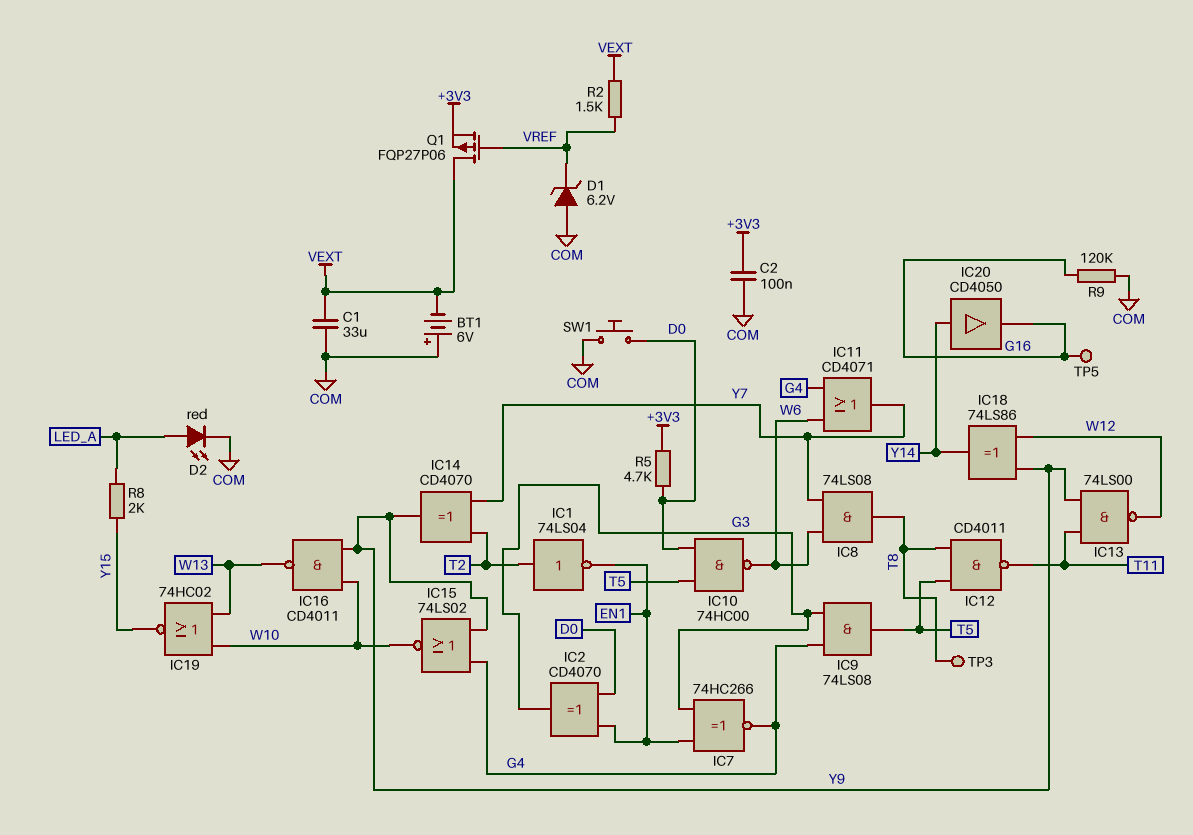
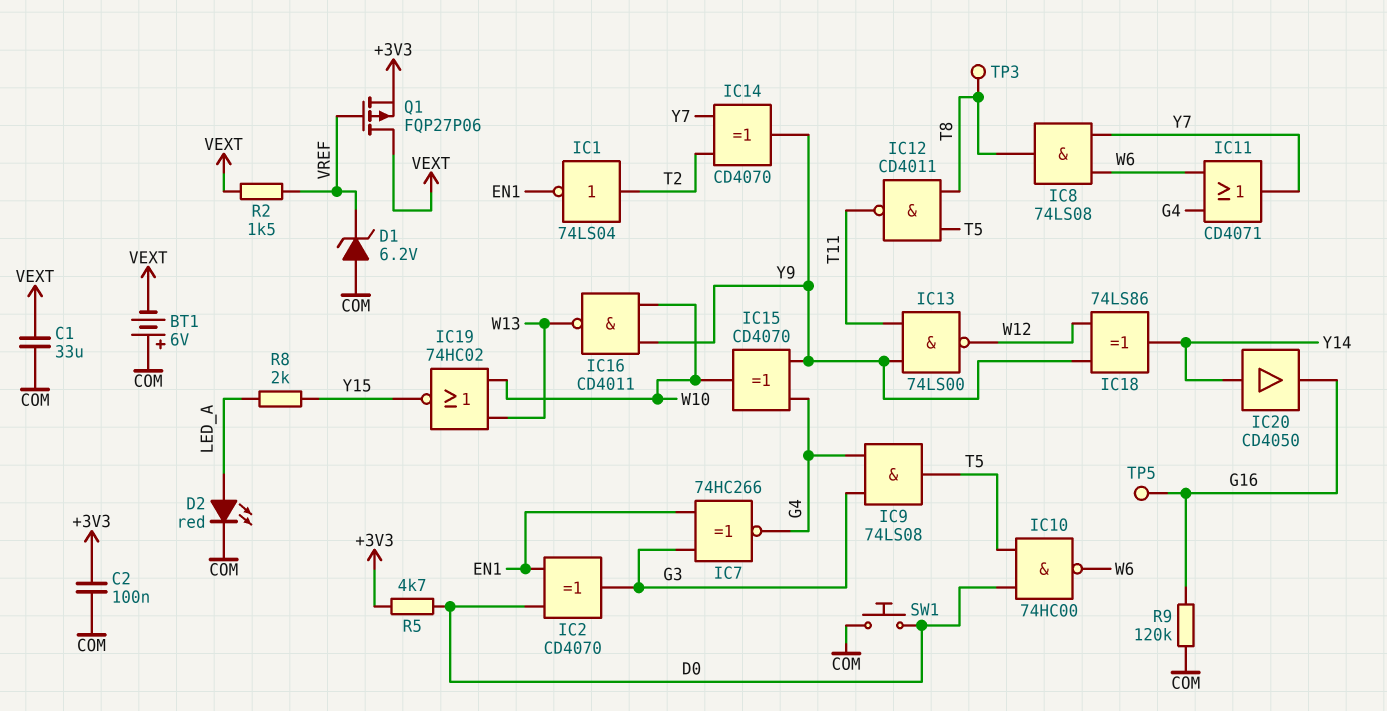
IC15: NOR 74LS02 (in G4, in Y9, out W10) -> XOR CD4070 (in G4, in Y9, out W10)

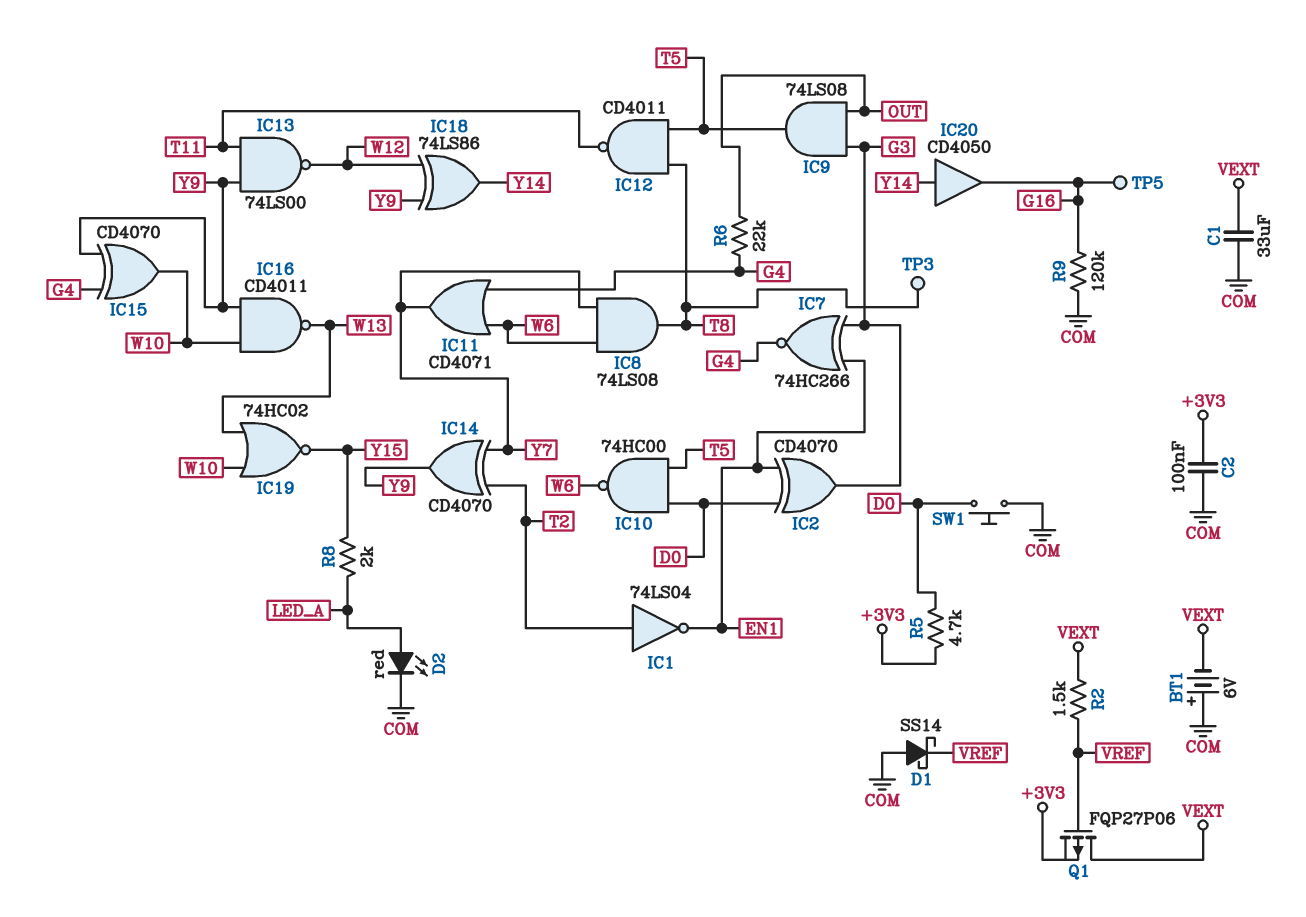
D1: zener 6.2V (A COM, K VREF) -> schottky SS14 (A COM, K VREF)
IC9: AND 74LS08 (in G3, in G4, out T5) -> AND 74LS08 (in G3, in OUT, out T5)
R6: none -> 22k (G4, OUT)

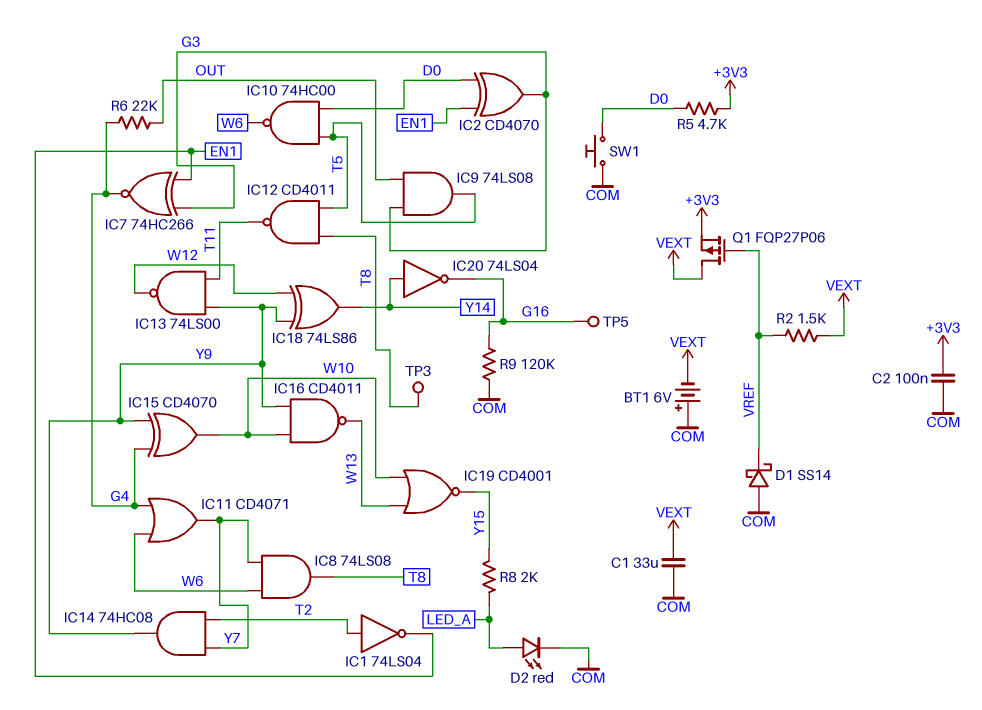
IC14: XOR CD4070 (in T2, in Y7, out Y9) -> AND 74HC08 (in T2, in Y7, out Y9)
IC19: NOR 74HC02 (in W10, in W13, out Y15) -> NOR CD4001 (in W10, in W13, out Y15)
IC20: buffer CD4050 (in Y14, out G16) -> NOT 74LS04 (in Y14, out G16)

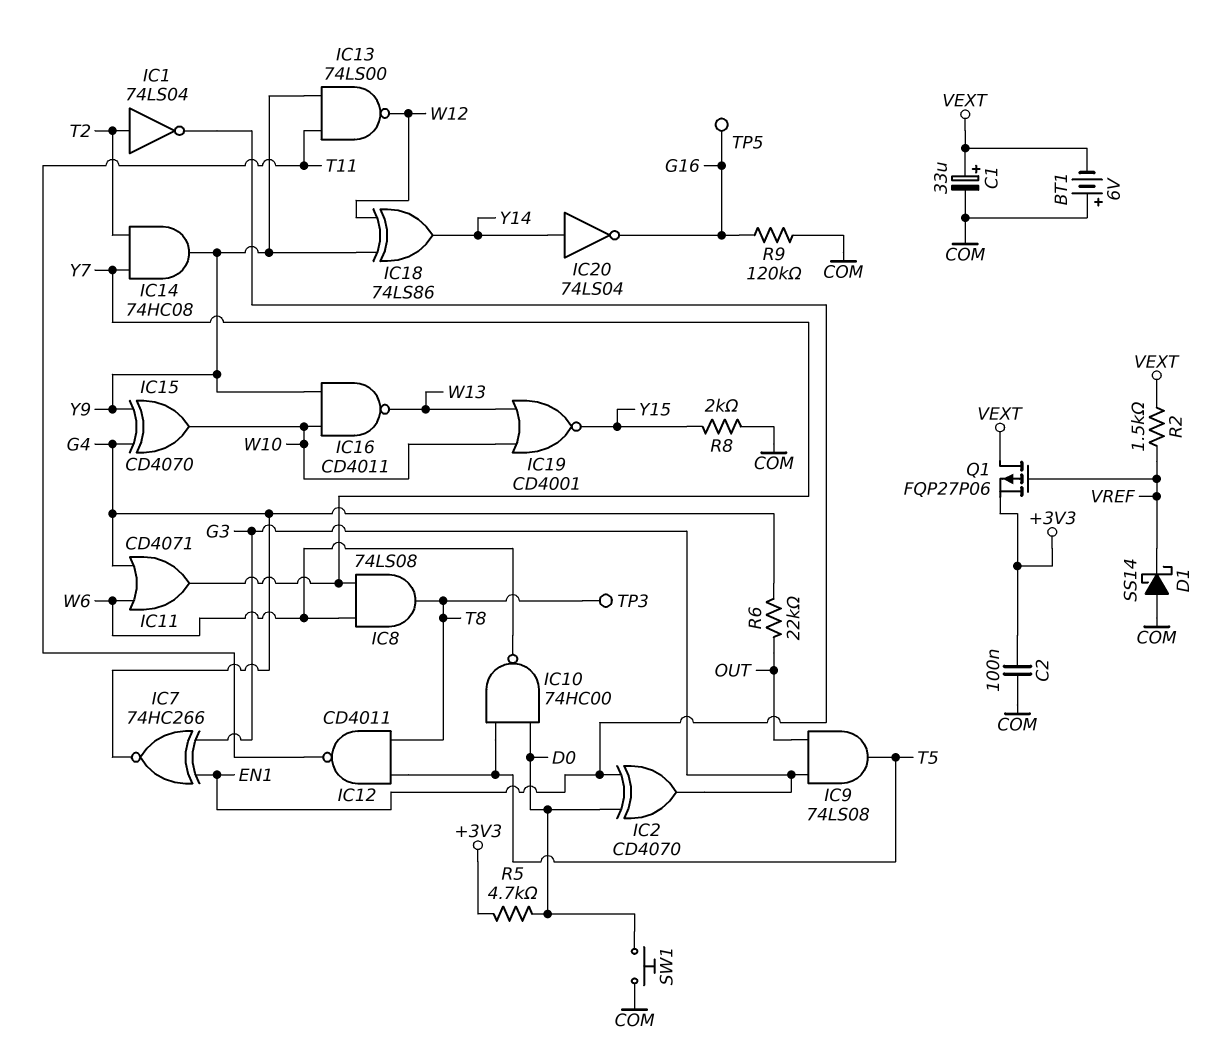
C1: 33uF (COM, VEXT) -> 33uF (plus VEXT, minus COM)
D2: LED red (A LED_A, K COM) -> none
R8: 2k (LED_A, Y15) -> 2k (COM, Y15)

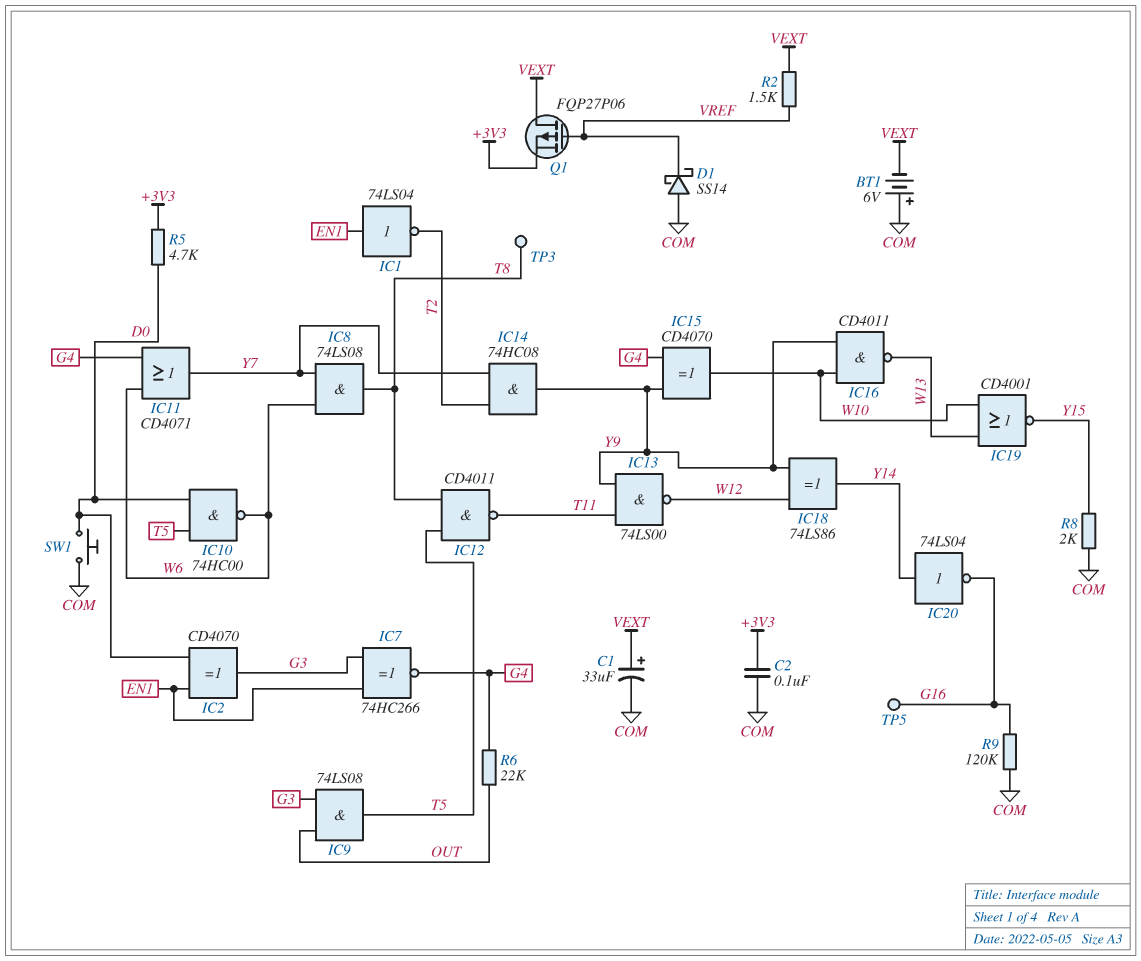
IC1: NOT 74LS04 (in T2, out EN1) -> NOT 74LS04 (in EN1, out T2)

